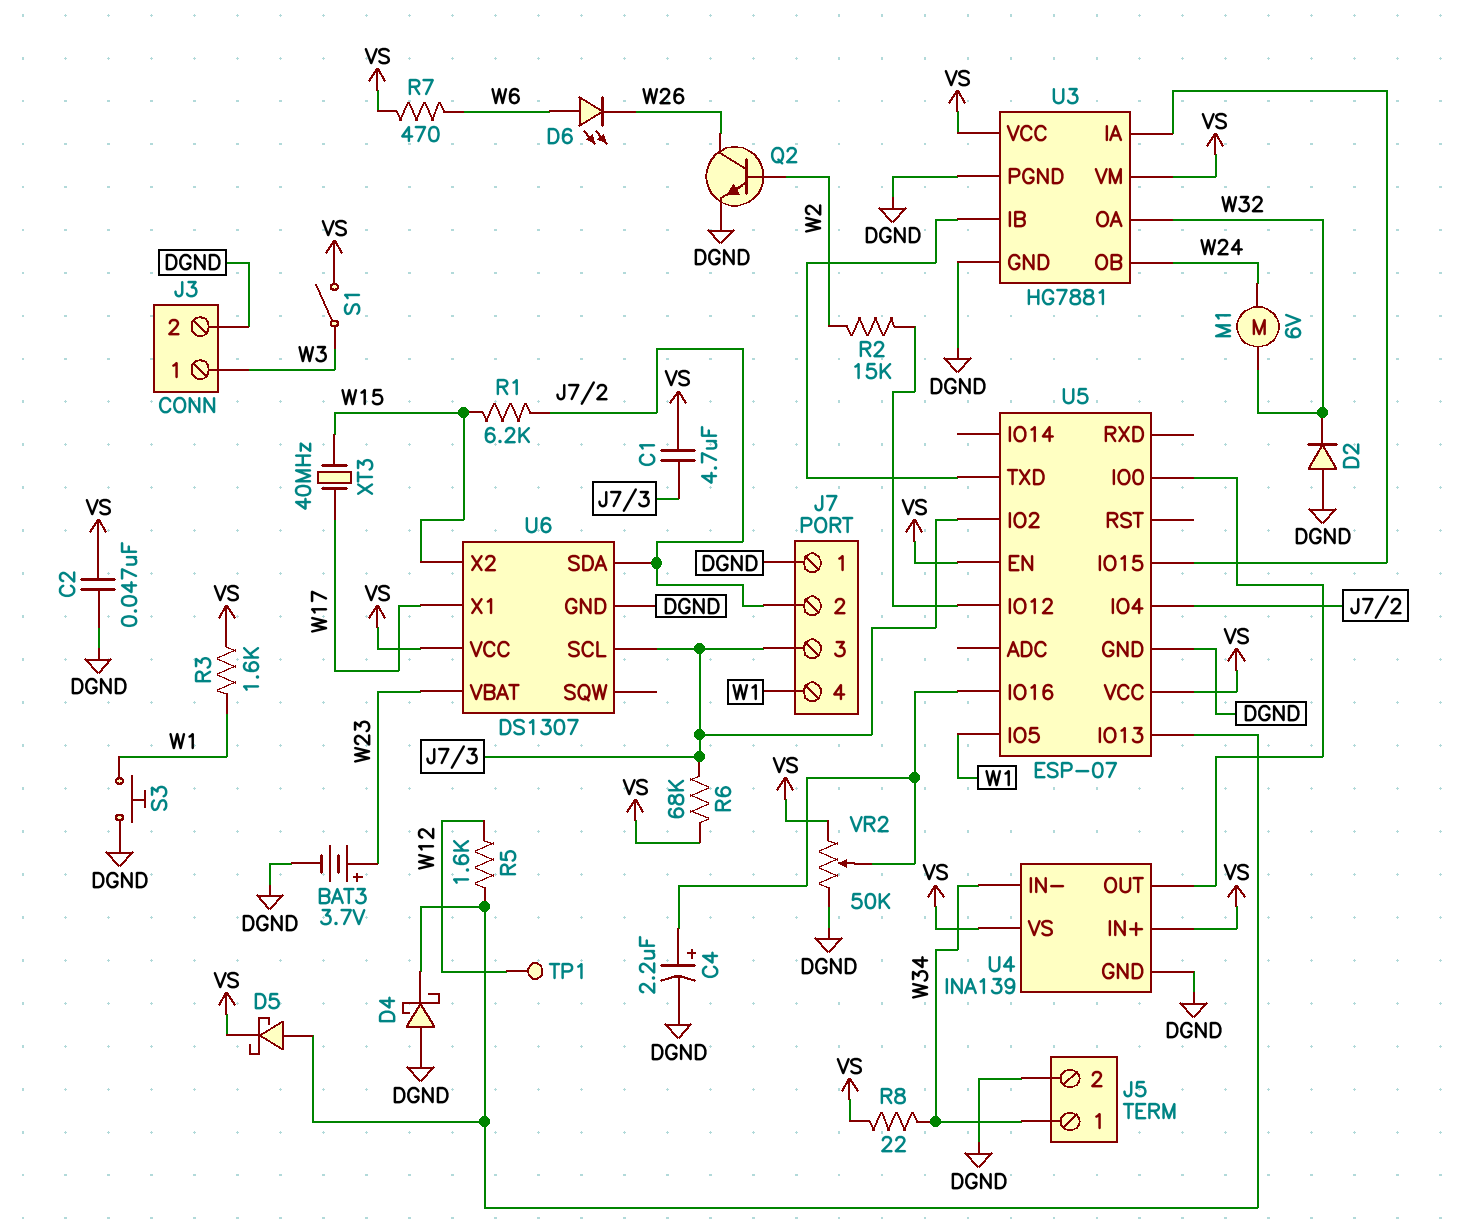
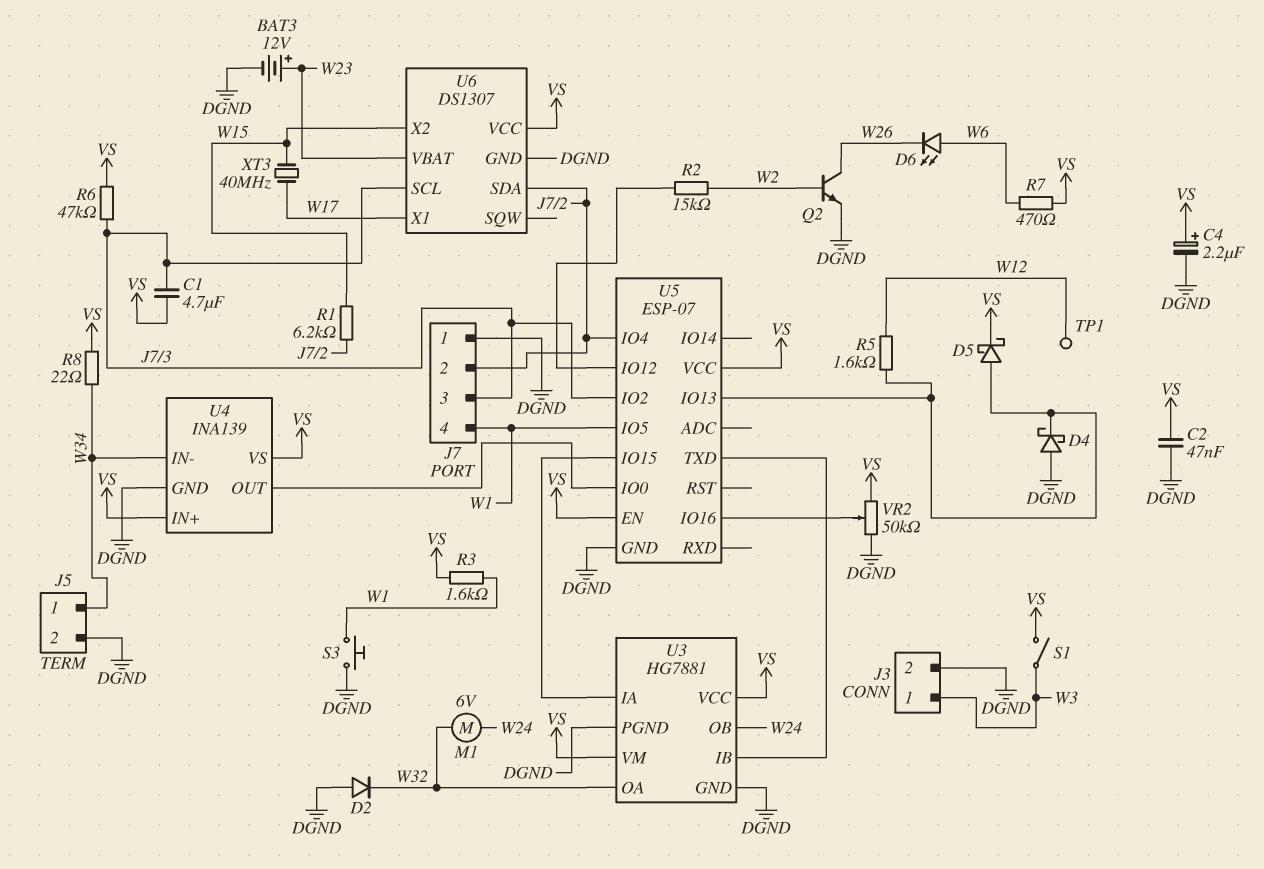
BAT3: 3.7V (plus W23, minus DGND) -> 12V (plus W23, minus DGND)
C4: 2.2uF (plus U5/IO16, minus DGND) -> 2.2uF (plus VS, minus DGND)
R6: 68k (J7/3, VS) -> 47k (J7/3, VS)

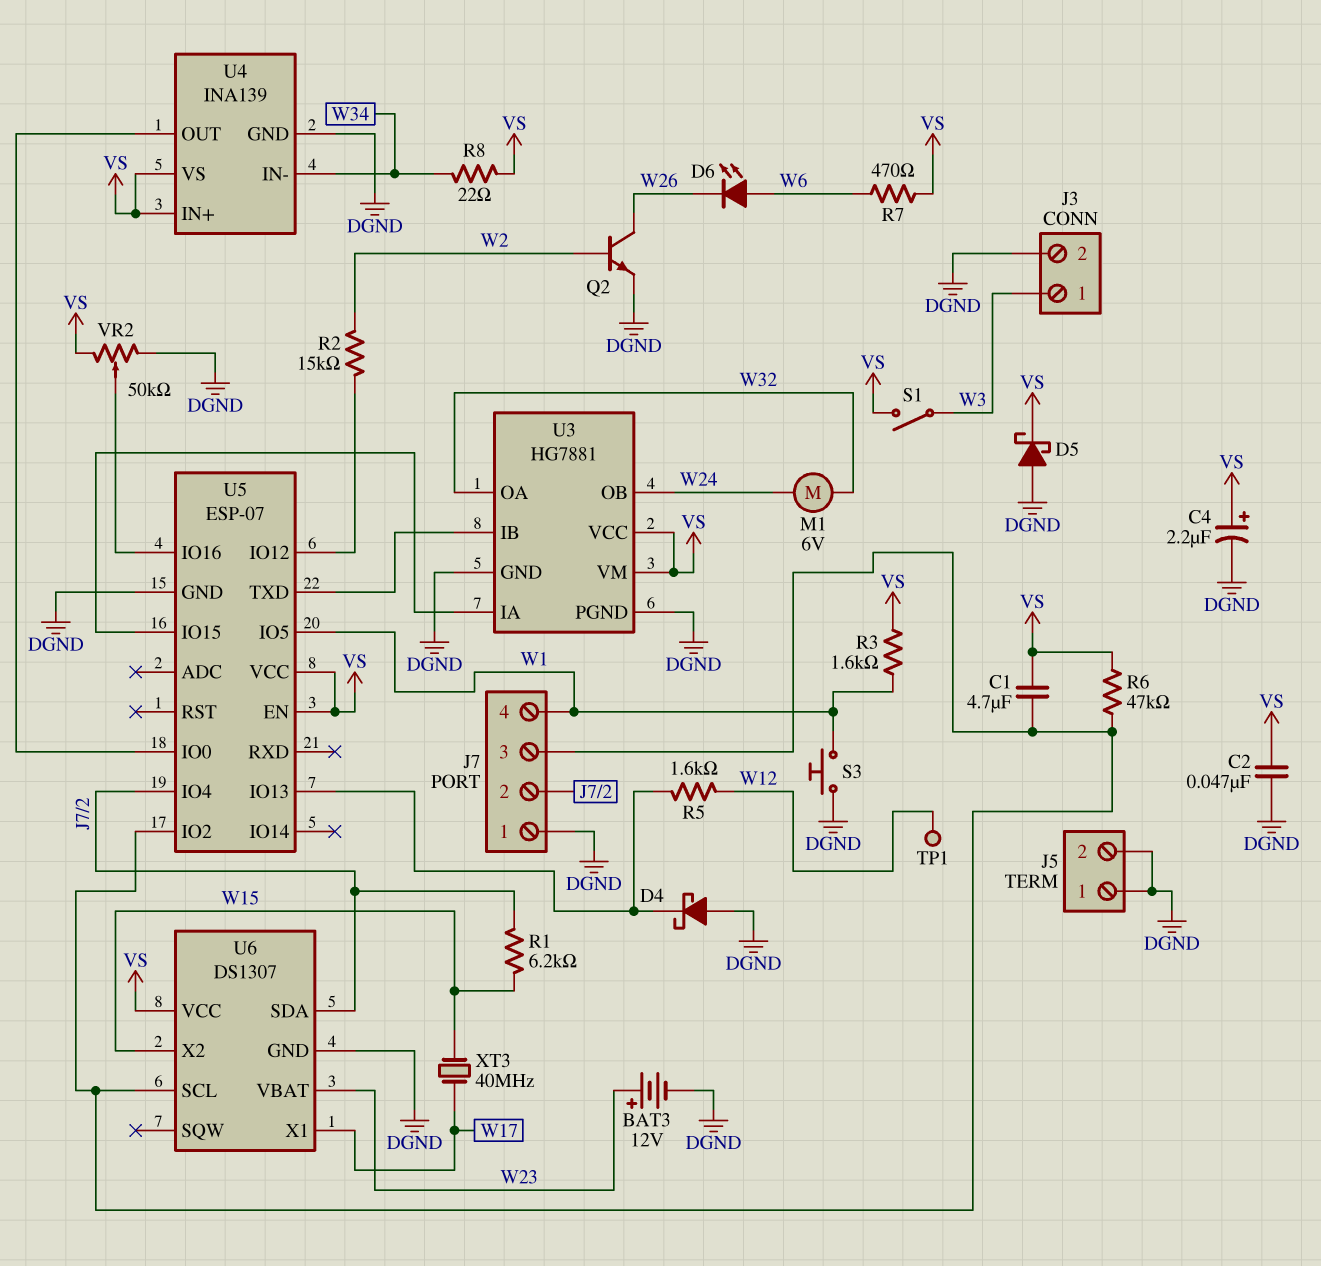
D2: diode (A DGND, K W32) -> none
D5: schottky (A U5/IO13, K VS) -> schottky (A DGND, K VS)
J5 pin 1: W34 -> DGND

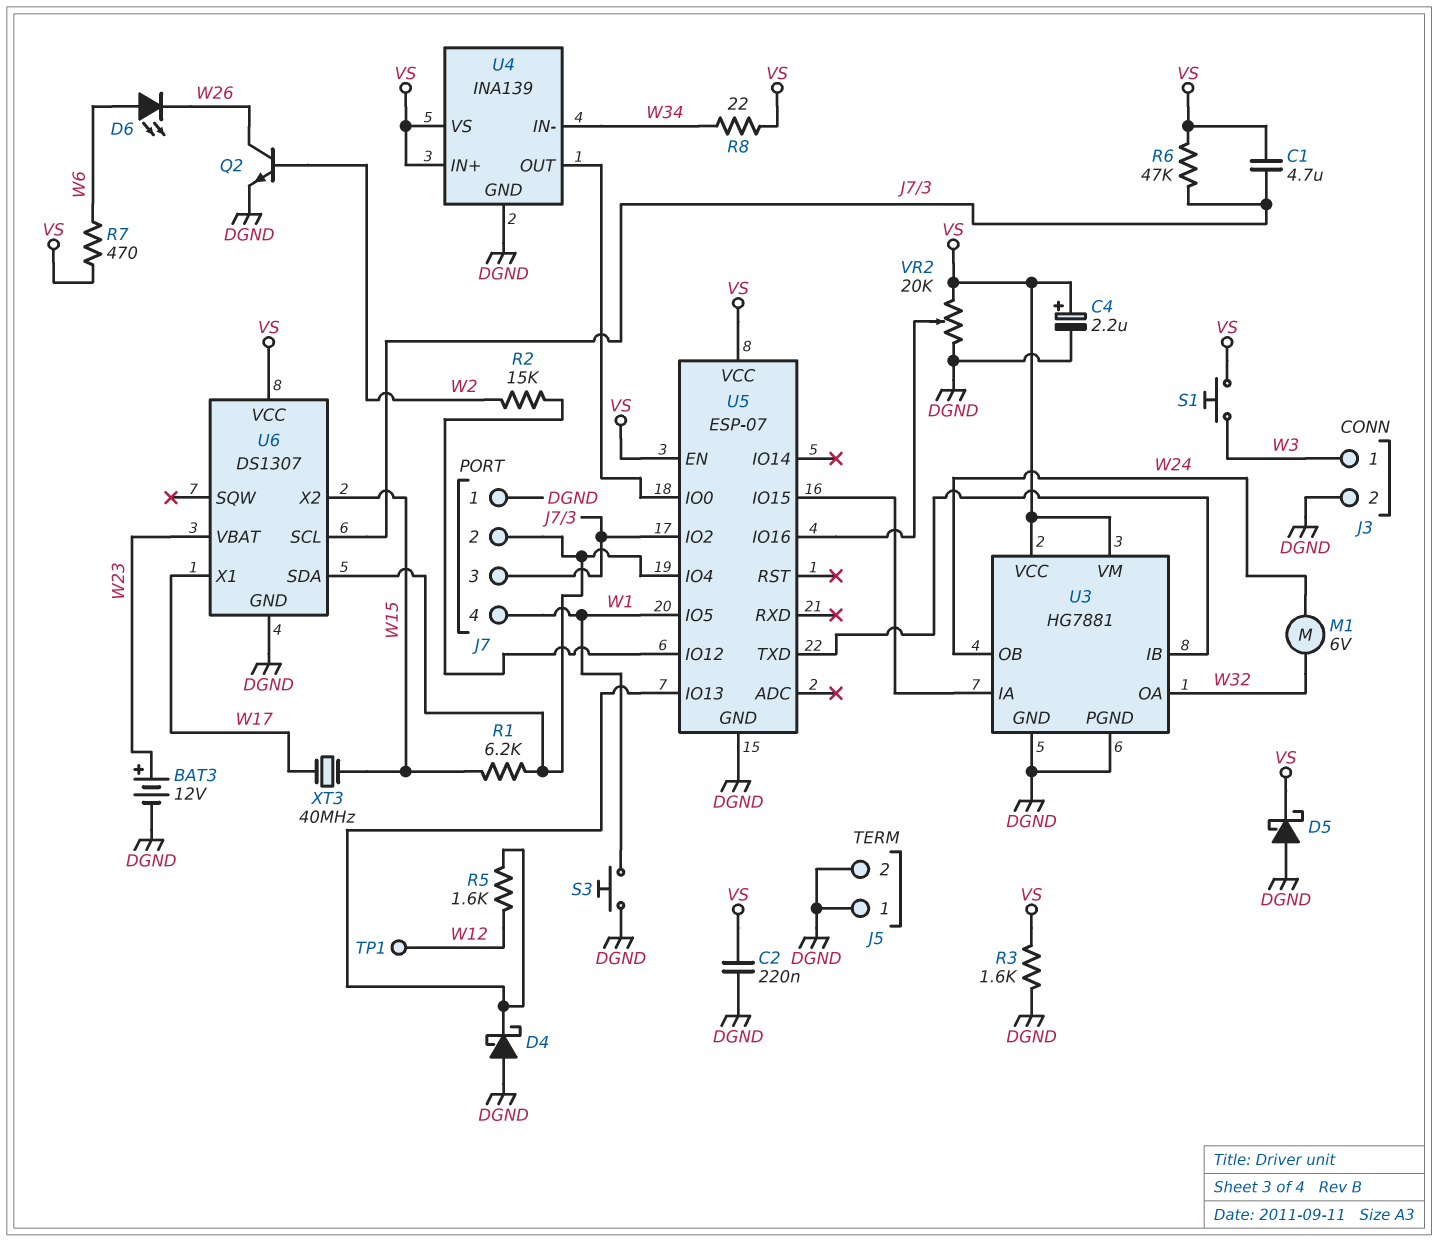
C2: 47nF (DGND, VS) -> 220nF (DGND, VS)
R3: 1.6k (VS, W1) -> 1.6k (DGND, VS)
S1: switch (VS, W3) -> button (VS, W3)
VR2: 50k (DGND, VS, wiper U5/IO16) -> 20k (DGND, VS, wiper U5/IO16)

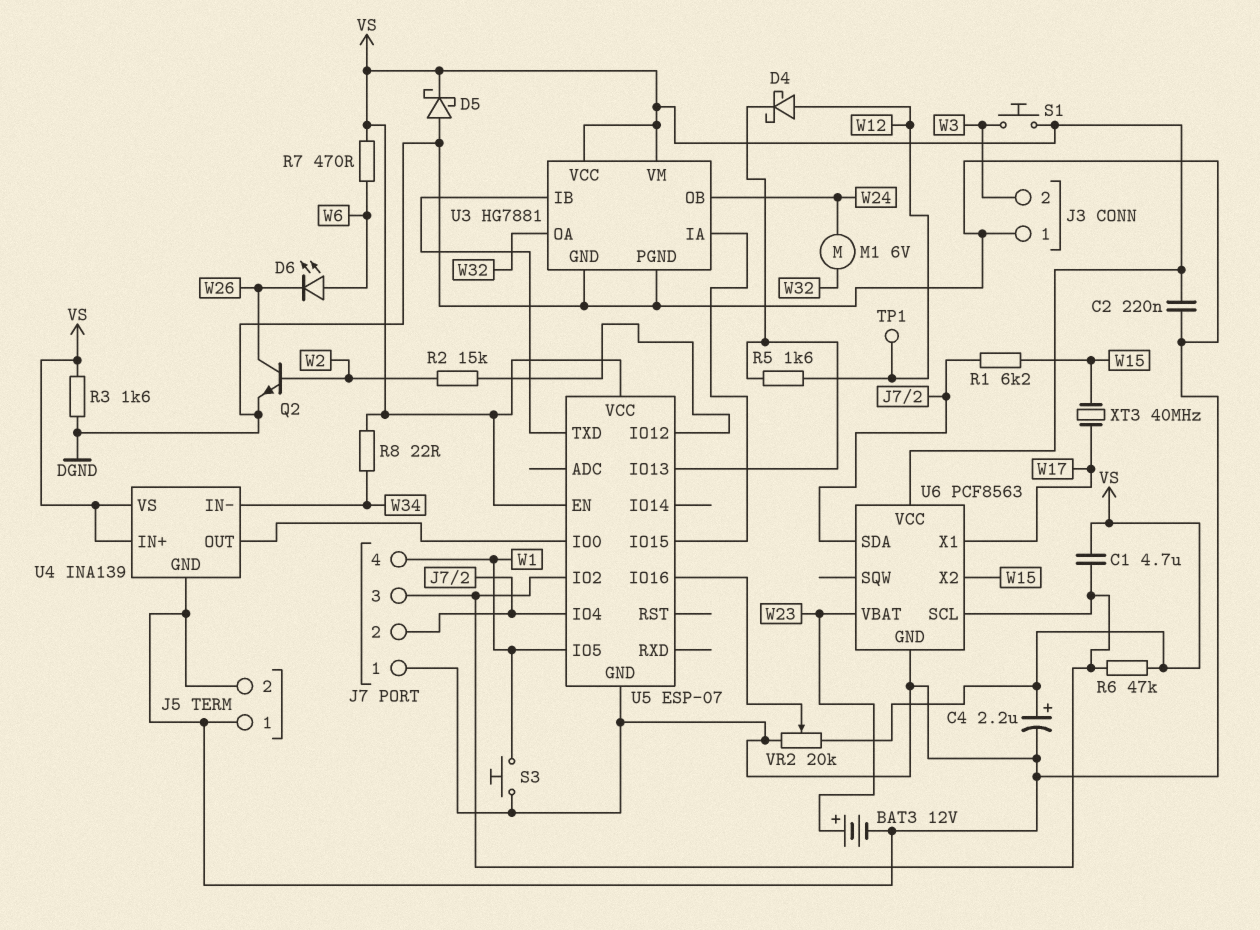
D4: schottky (A DGND, K U5/IO13) -> schottky (A W12, K U5/IO13)
J3 pin 1: W3 -> DGND
J3 pin 2: DGND -> W3
U6: DS1307 -> PCF8563

